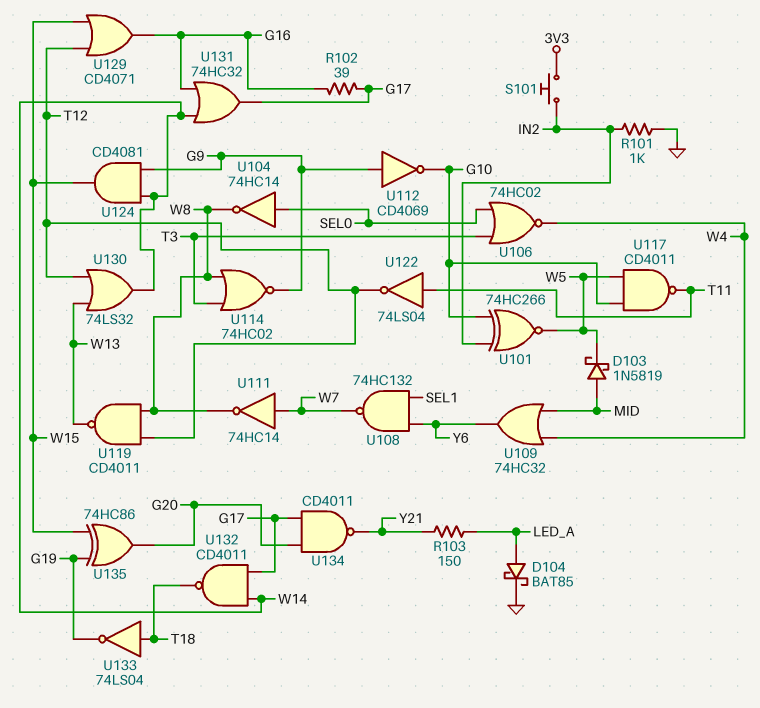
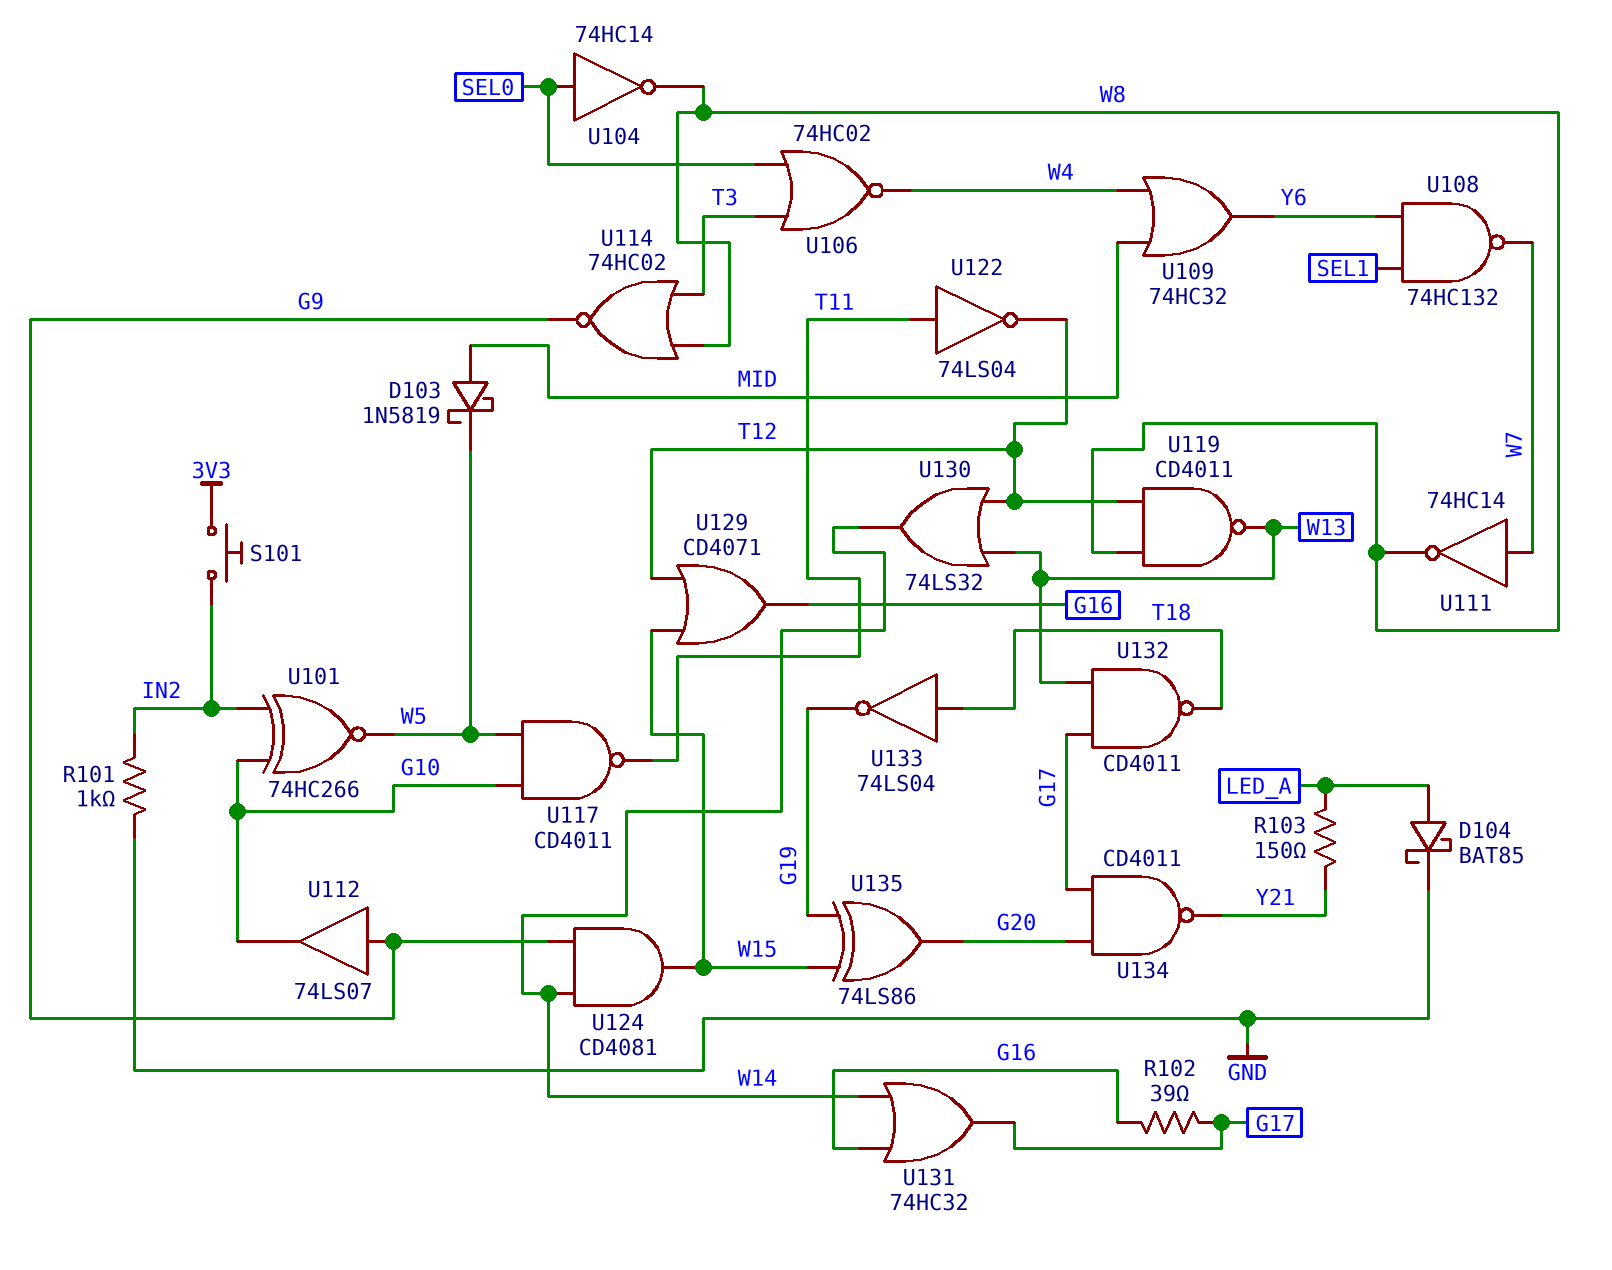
U112: NOT CD4069 (in G9, out G10) -> buffer 74LS07 (in G9, out G10)
U132: NAND CD4011 (in G17, in W14, out T18) -> NAND CD4011 (in G17, in W13, out T18)
U135: XOR 74HC86 (in G19, in W15, out G20) -> XOR 74LS86 (in G19, in W15, out G20)

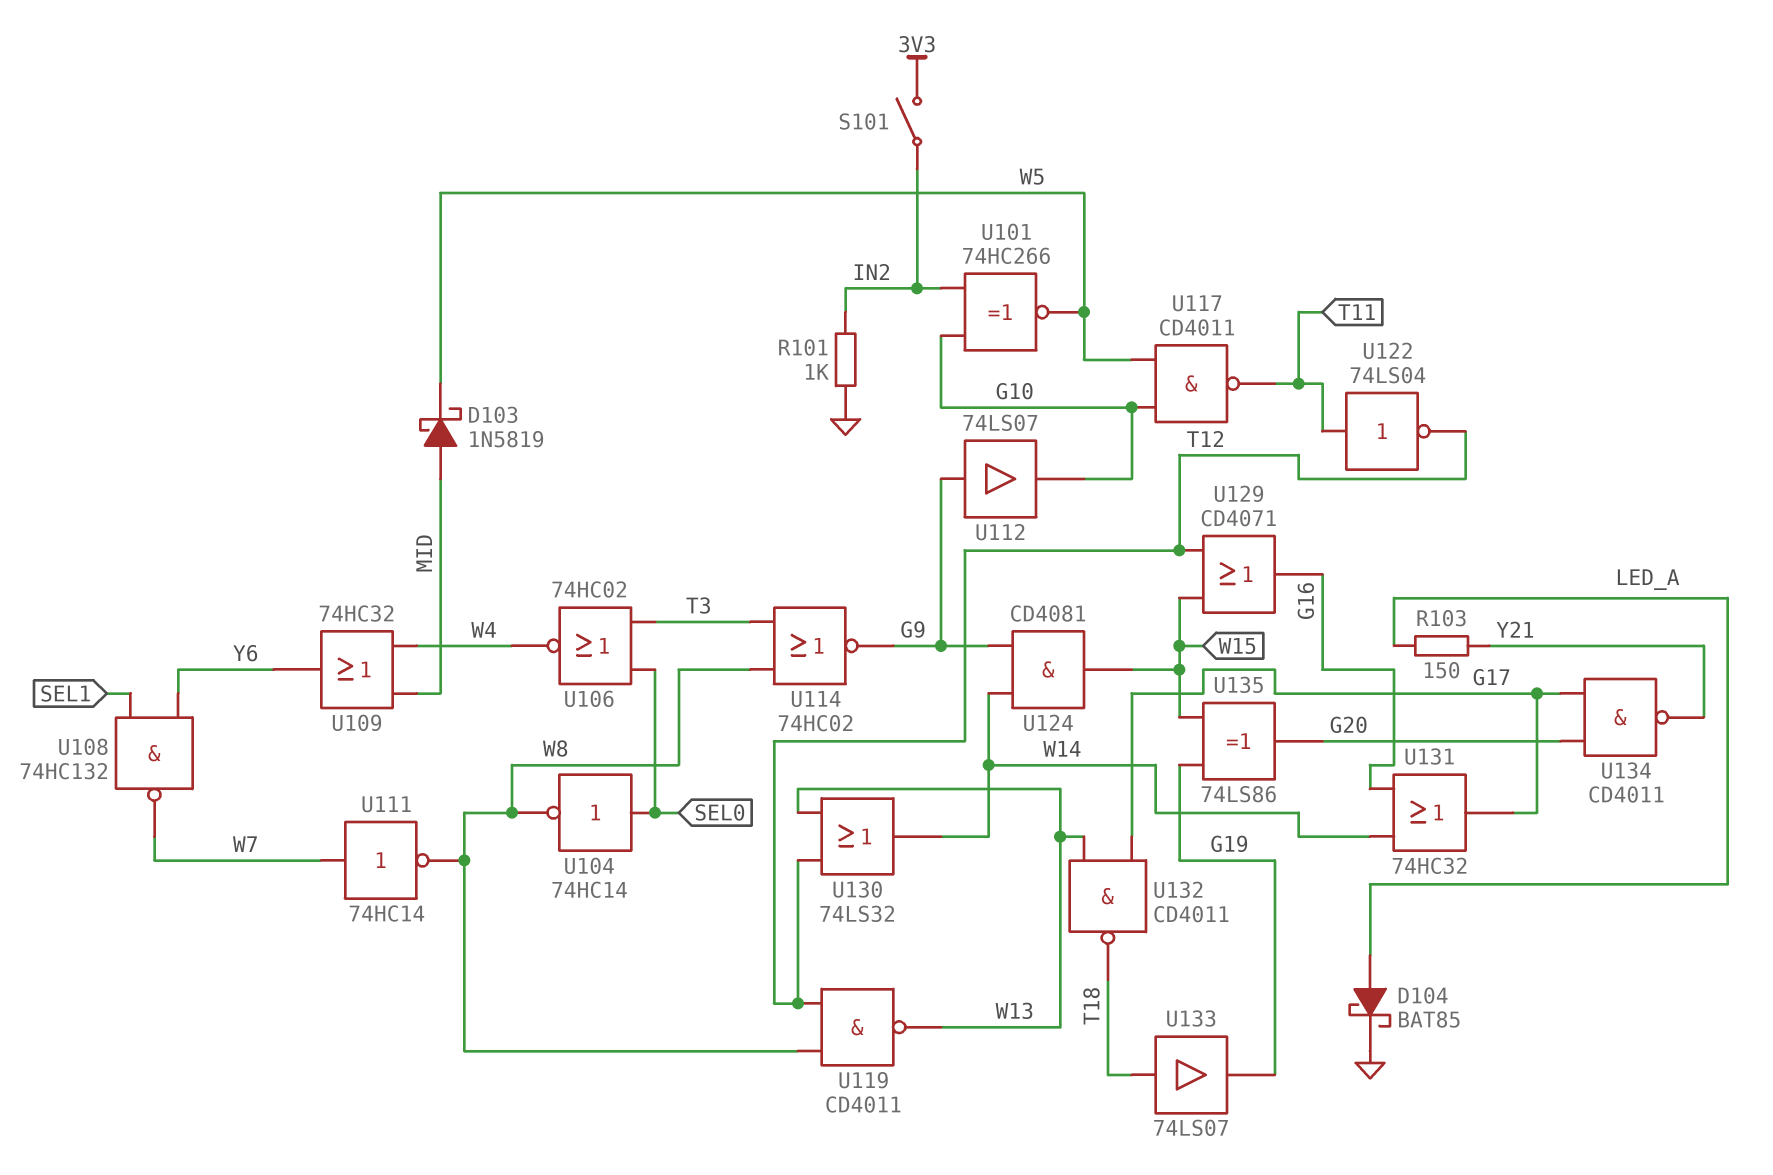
R102: 39 (G16, G17) -> none
S101: button (3V3, IN2) -> switch (3V3, IN2)
U133: NOT 74LS04 (in T18, out G19) -> buffer 74LS07 (in T18, out G19)

